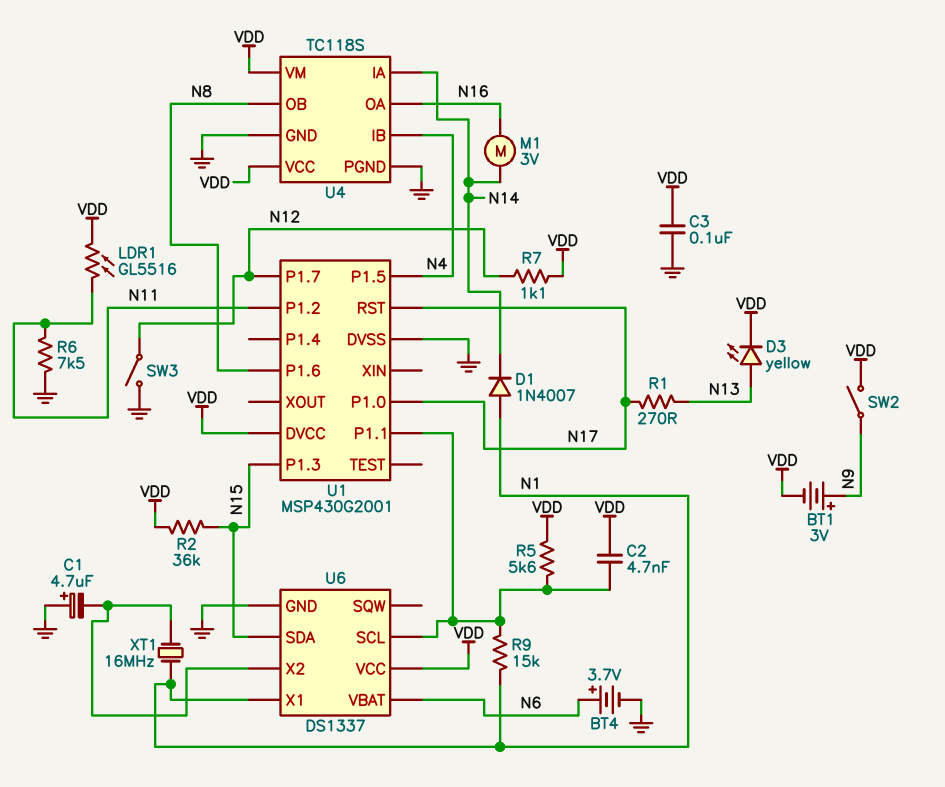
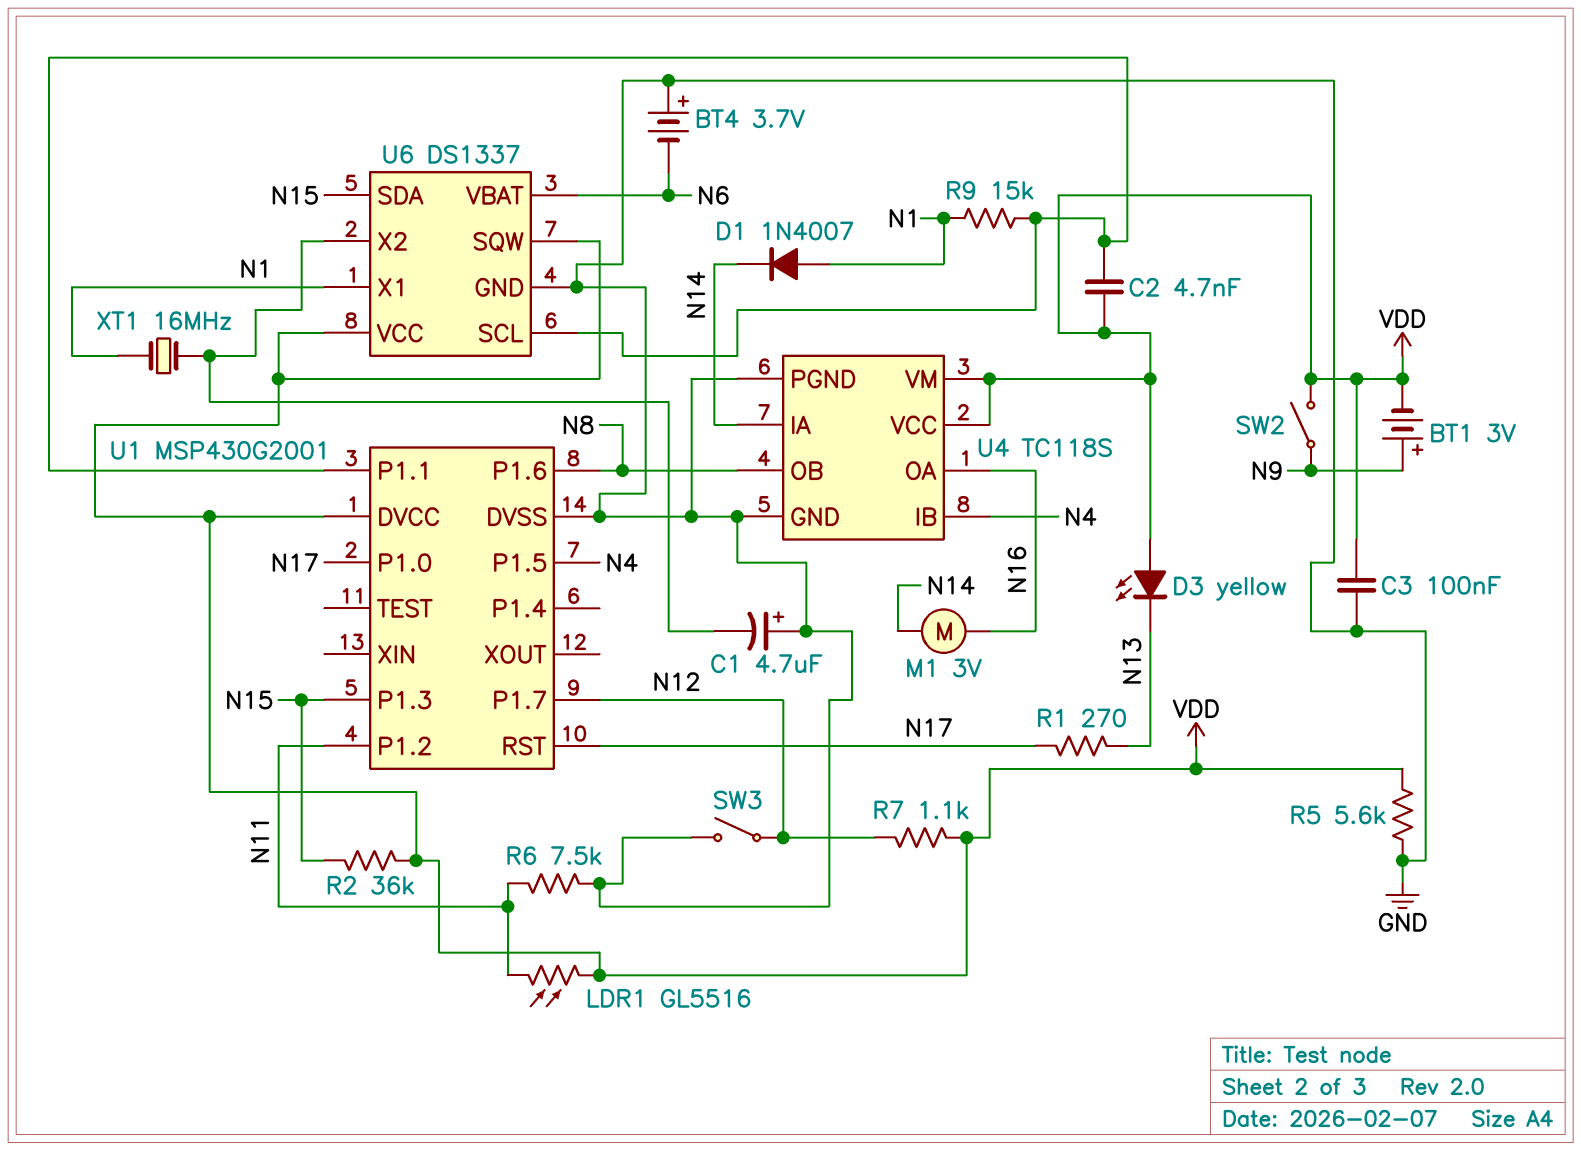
BT4: 3.7V (plus N6, minus GND) -> 3.7V (plus GND, minus N6)
D3: LED yellow (A N13, K VDD) -> LED yellow (A VDD, K N13)
R5: 5.6k (U1/P1.1, VDD) -> 5.6k (GND, VDD)
U6 pin SQW: none -> VDD

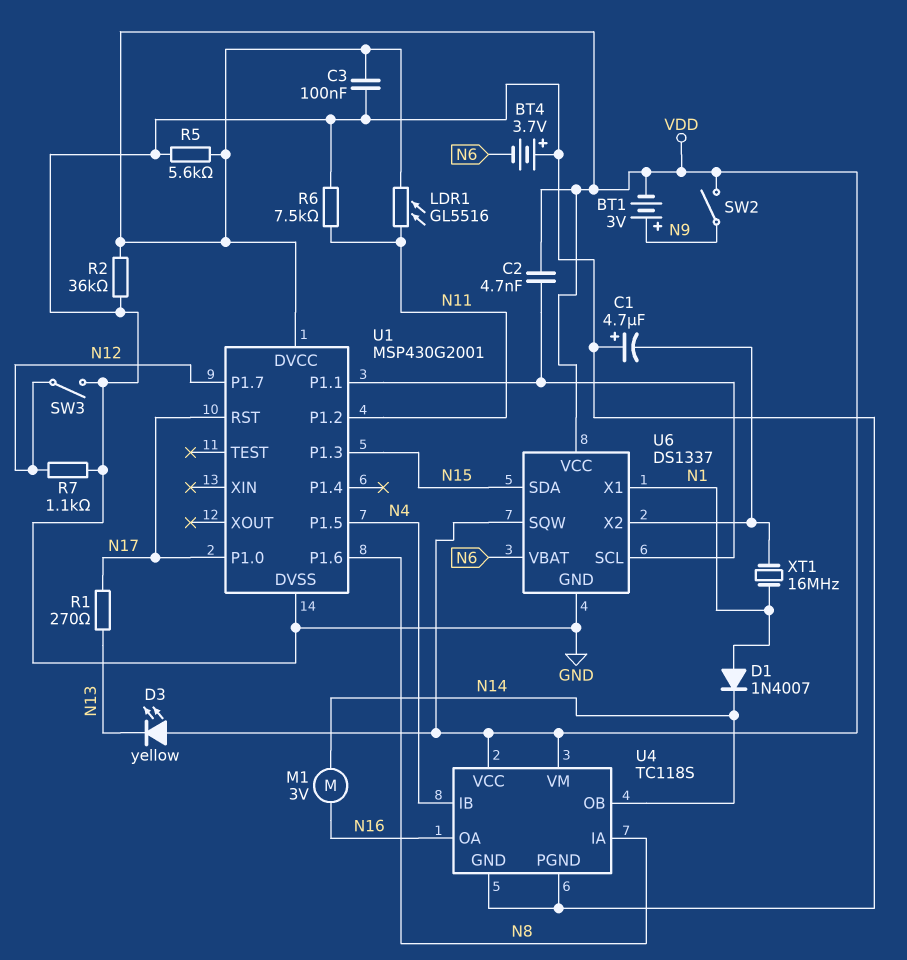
R2: 36k (N15, VDD) -> 36k (GND, VDD)
R7: 1.1k (N12, VDD) -> 1.1k (GND, N12)
R9: 15k (N1, U1/P1.1) -> none
U4 pin IA: N14 -> N8
U4 pin OB: N8 -> N14

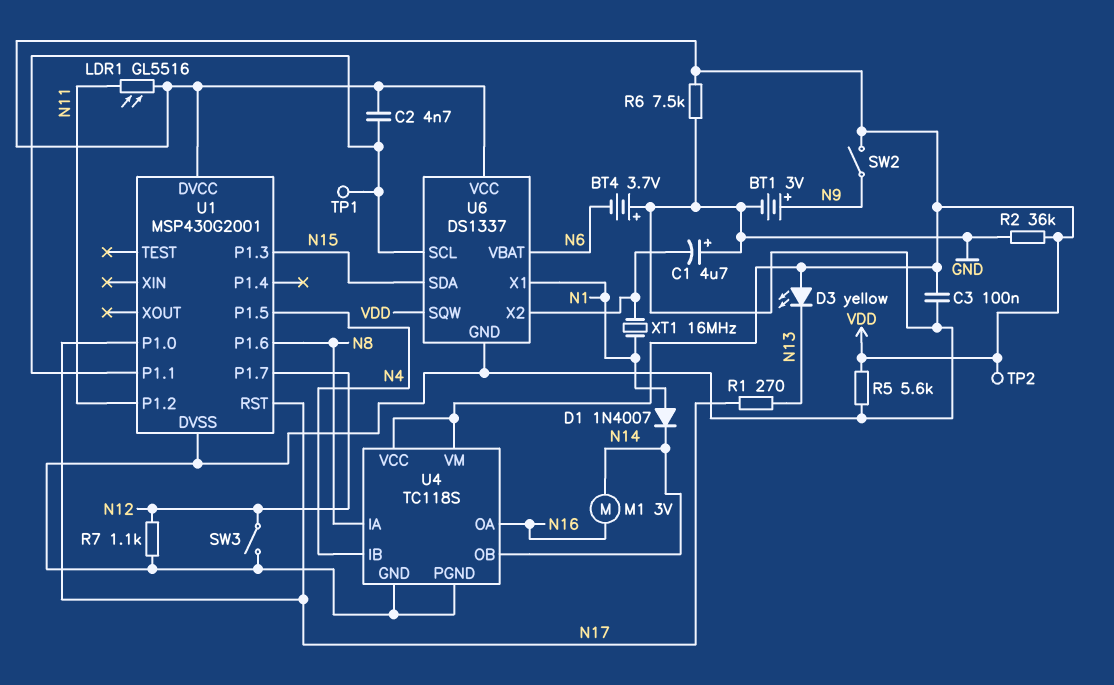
BT1: 3V (plus N9, minus VDD) -> 3V (plus N9, minus GND)
R6: 7.5k (GND, N11) -> 7.5k (GND, VDD)
TP1: none -> test point (U1/P1.1)
TP2: none -> test point (VDD)

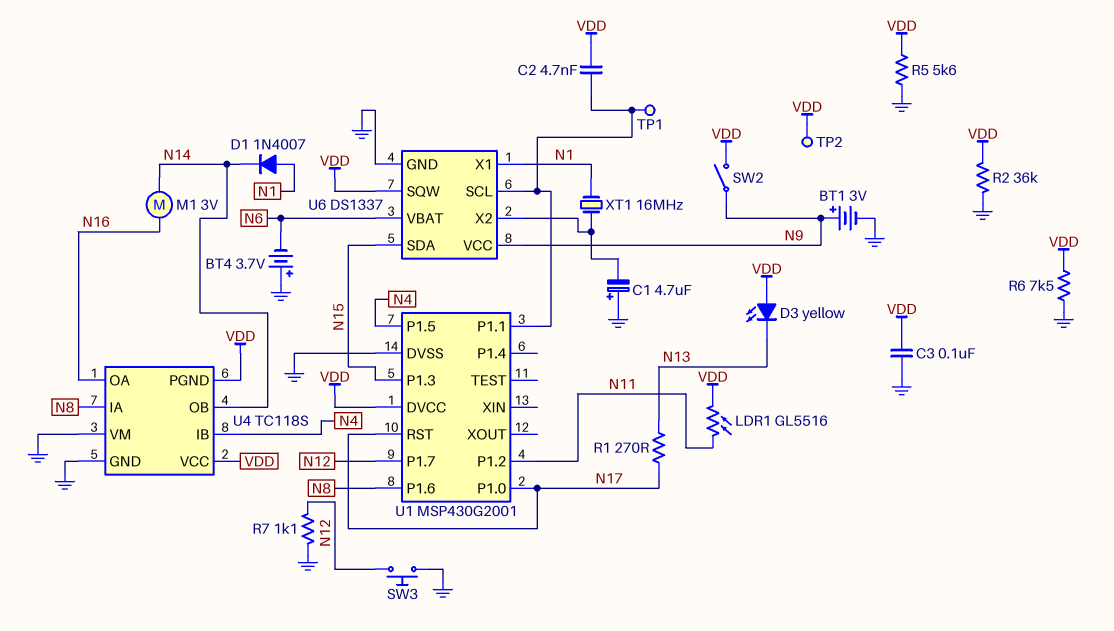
SW3: switch (GND, N12) -> button (GND, N12)
U4 pin PGND: GND -> VDD
U4 pin VM: VDD -> GND
U6 pin VCC: VDD -> N9

